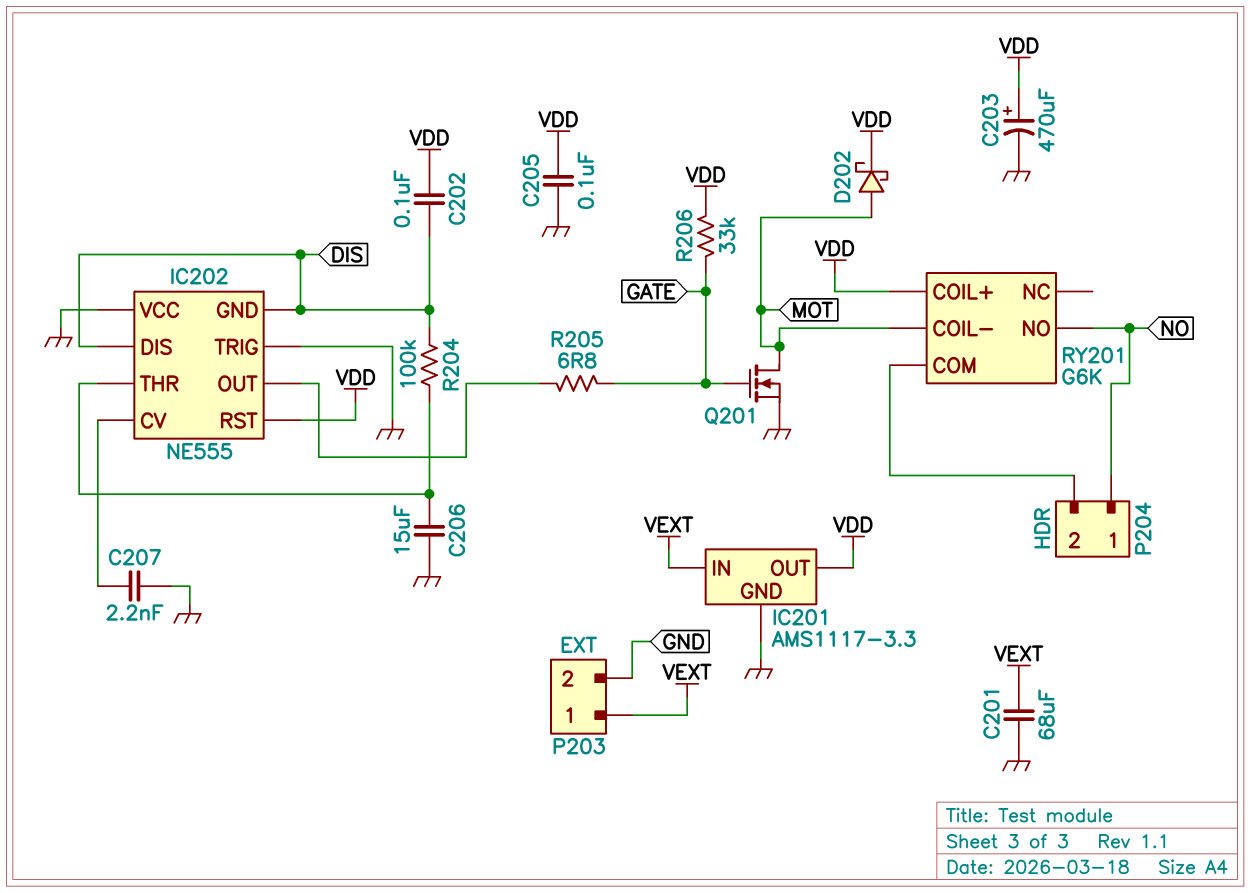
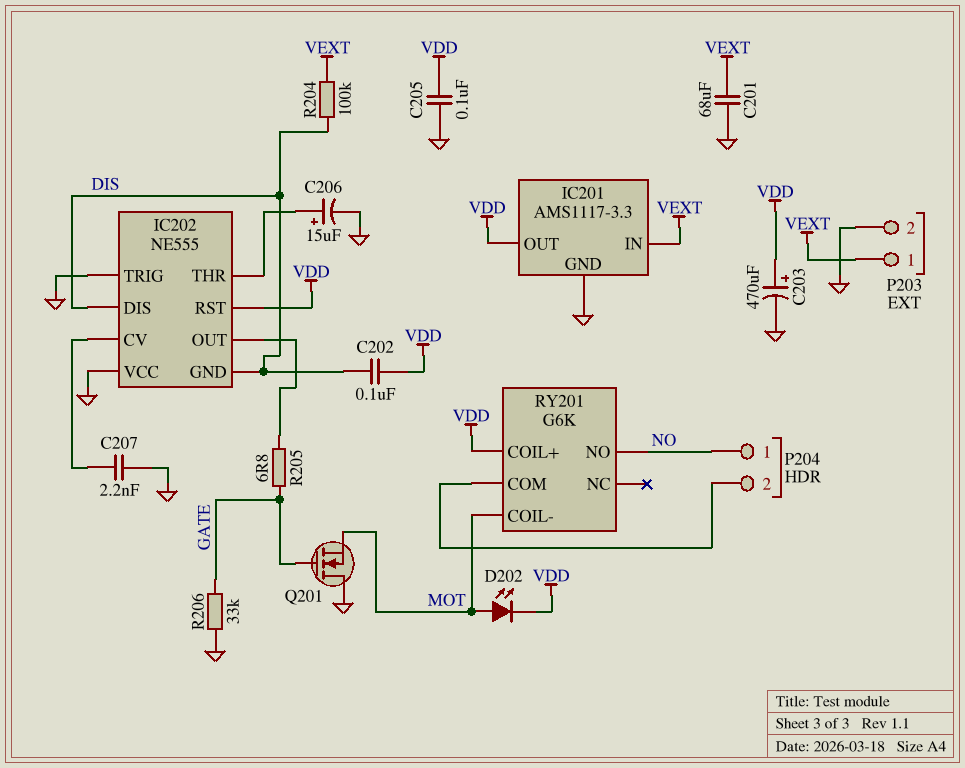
C206: 15uF (GND, IC202/THR) -> 15uF (plus IC202/THR, minus GND)
D202: schottky (A MOT, K VDD) -> LED (A MOT, K VDD)
Q201: NMOS (G GATE, D MOT, S GND) -> NMOS (G GATE, D GND, S MOT)
R204: 100k (DIS, IC202/THR) -> 100k (DIS, VEXT)
R206: 33k (GATE, VDD) -> 33k (GATE, GND)

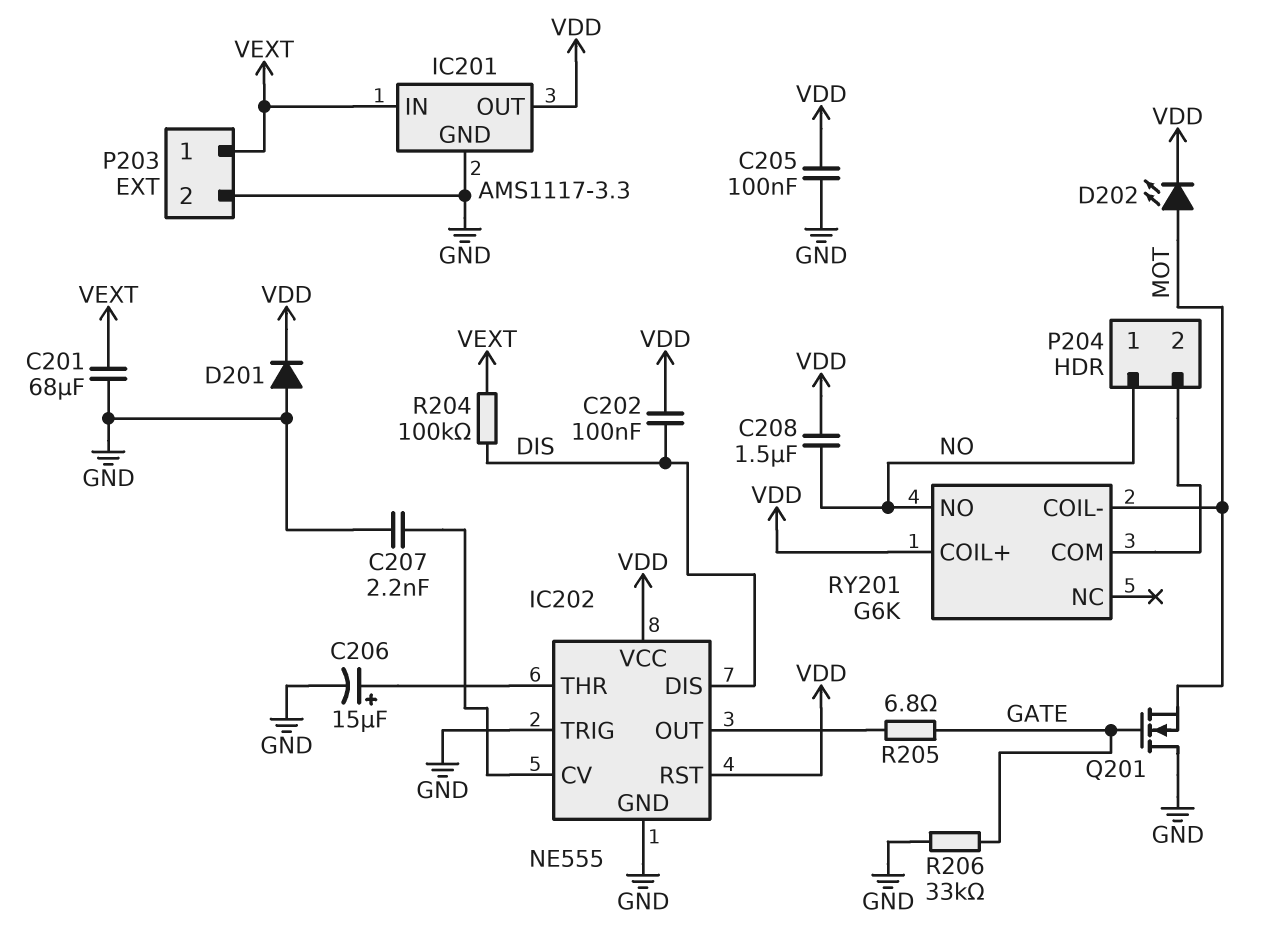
C203: 470uF (plus VDD, minus GND) -> none
C208: none -> 1.5uF (NO, VDD)
D201: none -> diode (A GND, K VDD)
IC202 pin GND: DIS -> GND
IC202 pin VCC: GND -> VDD

